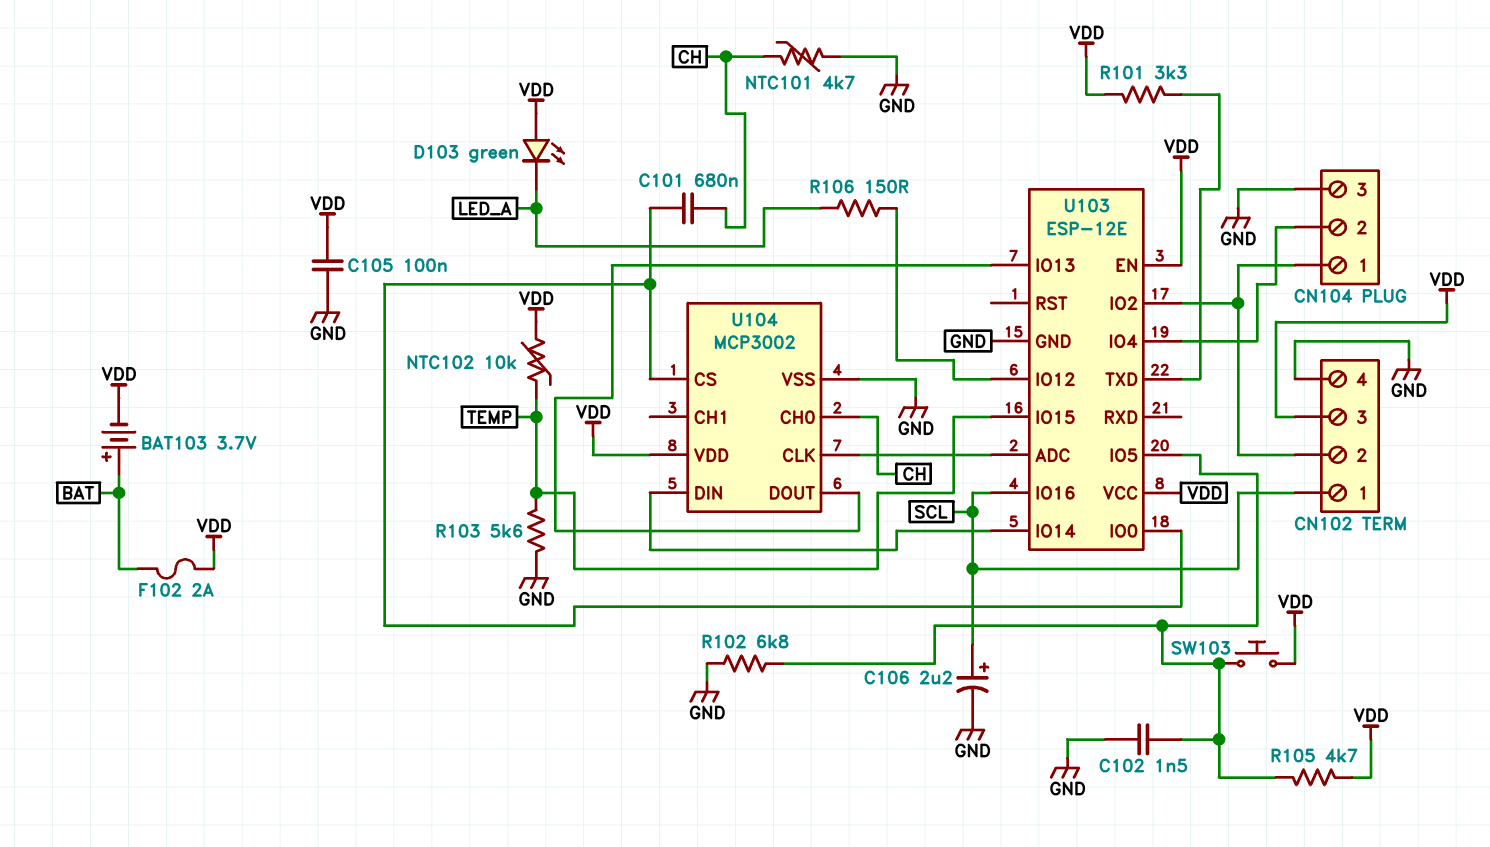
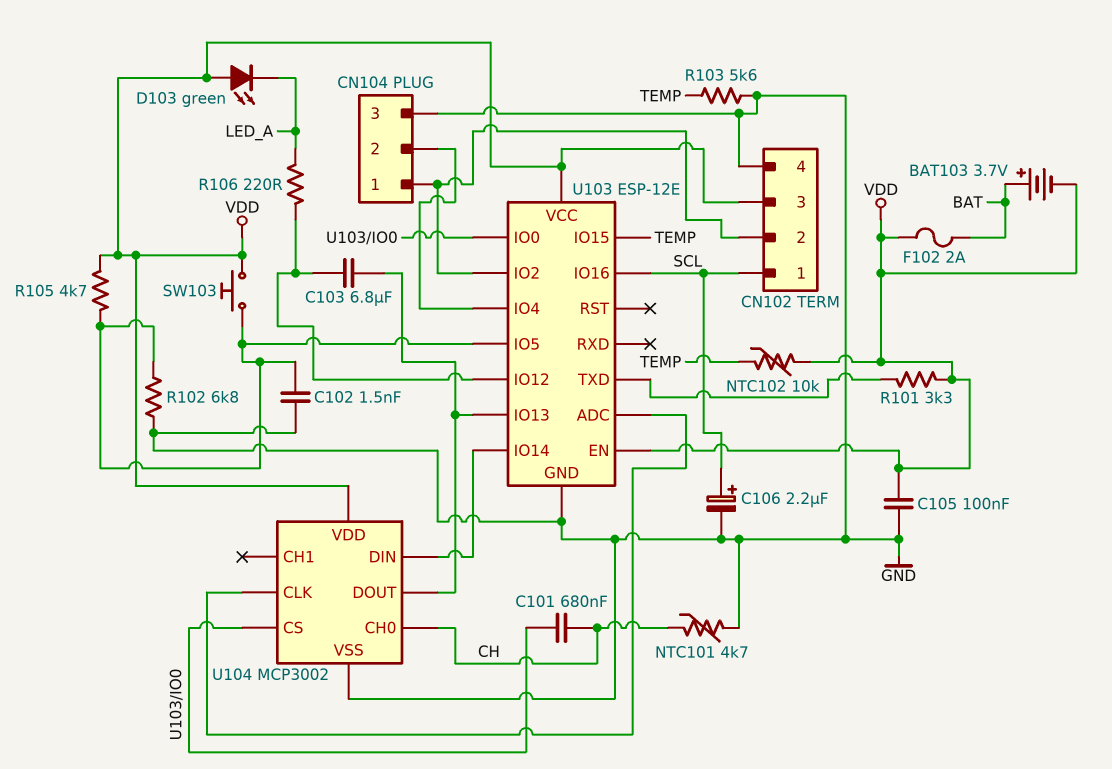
C103: none -> 6.8uF (U103/IO12, U103/IO13)
R106: 150 (LED_A, U103/IO12) -> 220 (LED_A, U103/IO12)

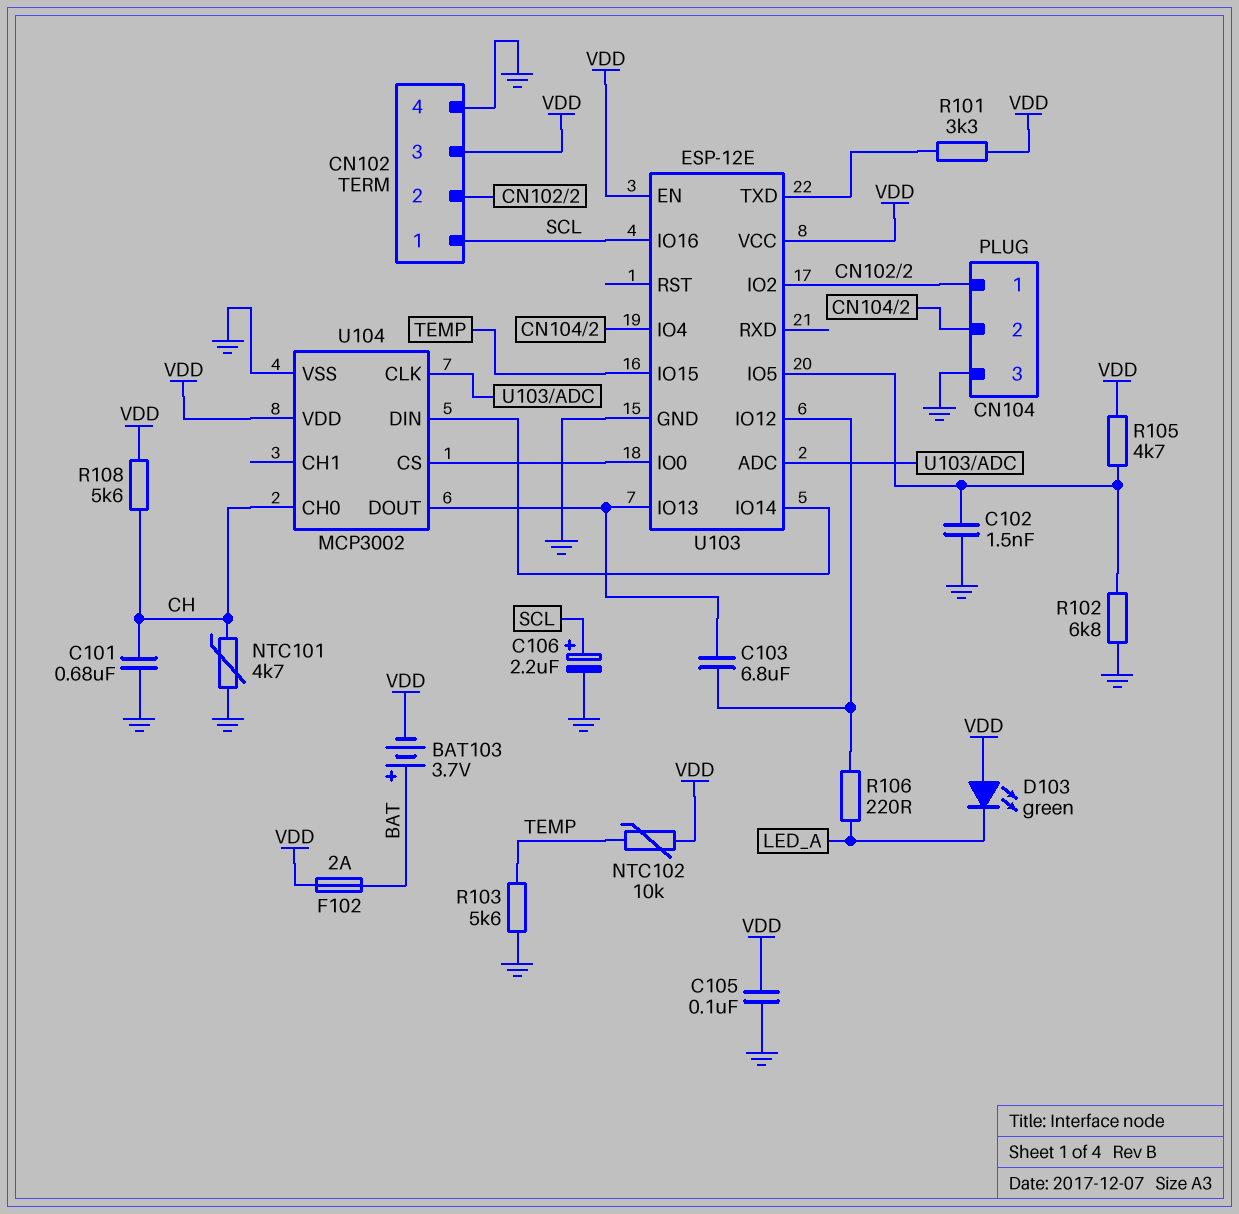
C101: 680nF (CH, U103/IO0) -> 680nF (CH, GND)
R108: none -> 5.6k (CH, VDD)
SW103: button (U103/IO5, VDD) -> none

